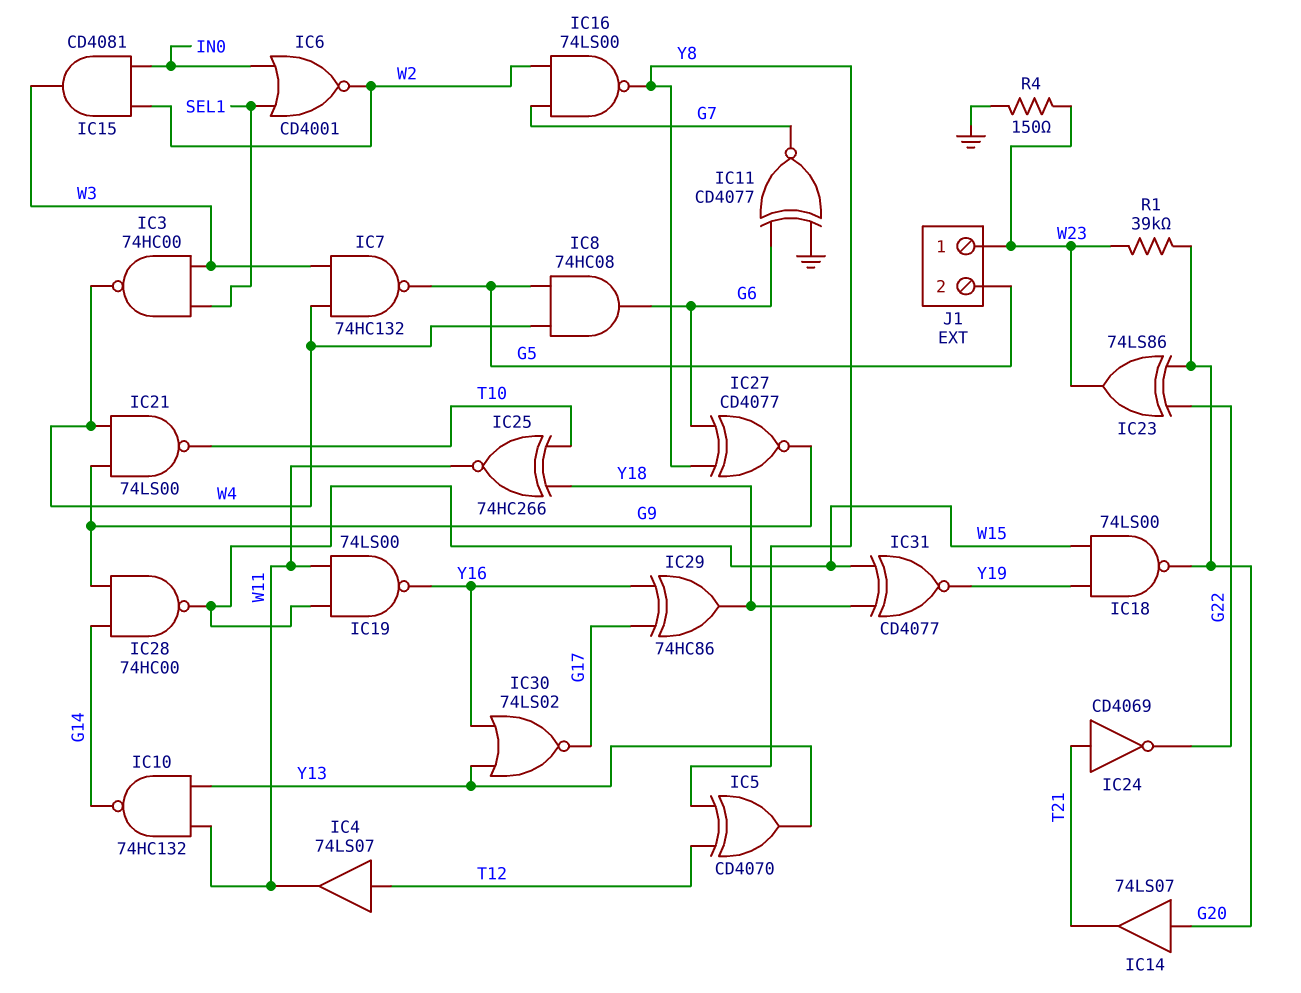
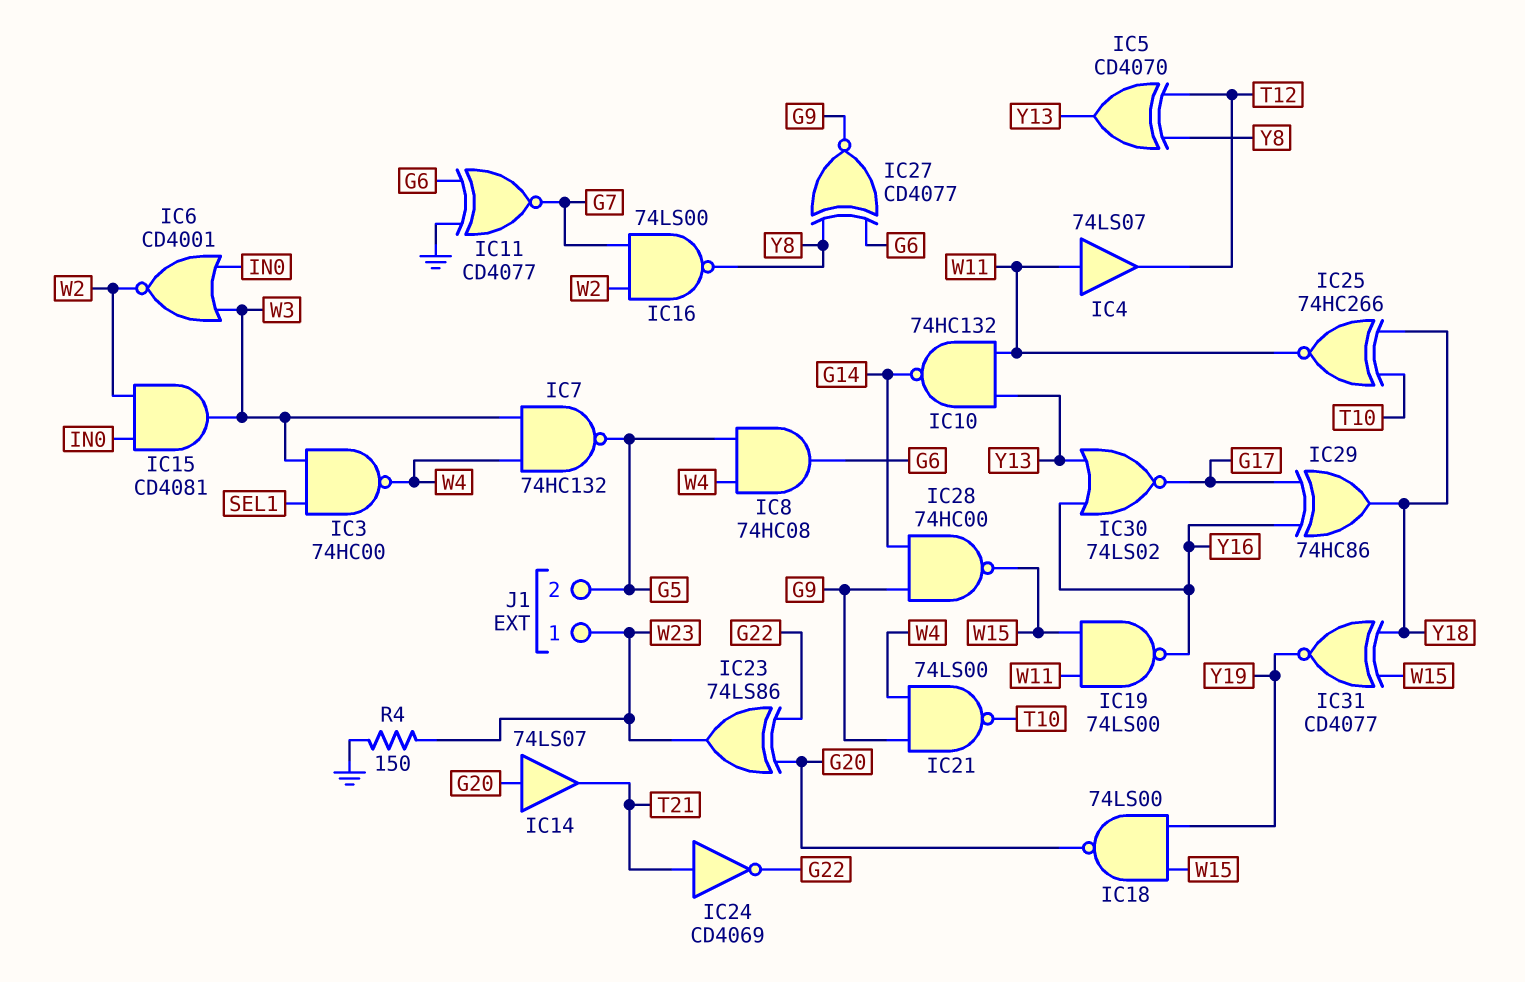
IC4: buffer 74LS07 (in T12, out W11) -> buffer 74LS07 (in W11, out T12)
IC6: NOR CD4001 (in IN0, in SEL1, out W2) -> NOR CD4001 (in IN0, in W3, out W2)
R1: 39k (G20, W23) -> none

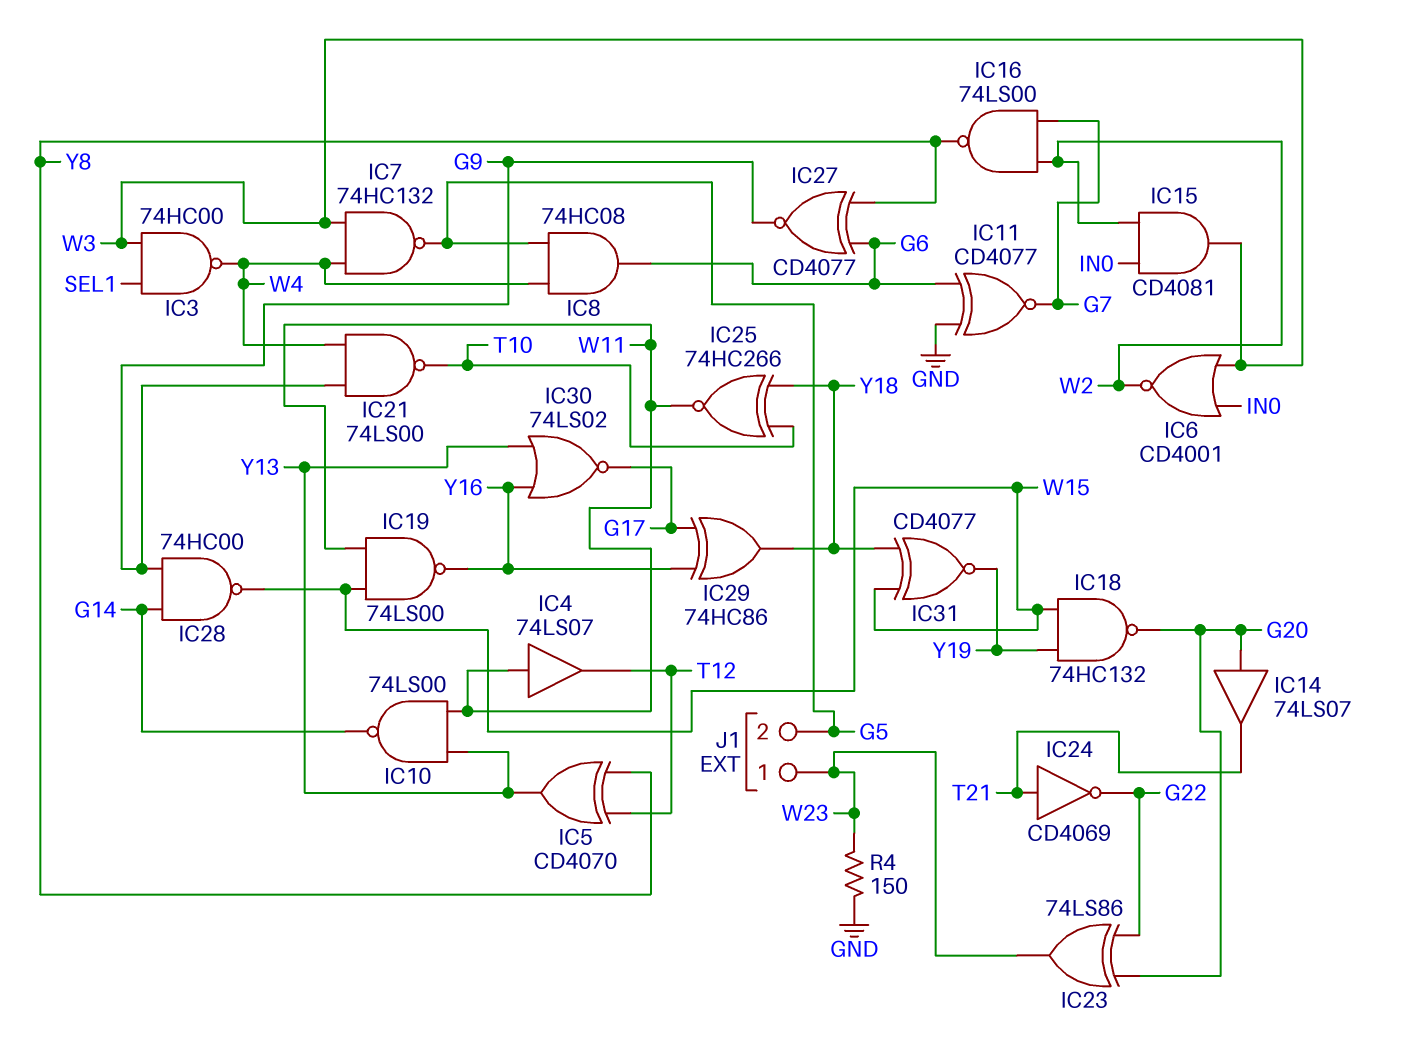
IC10: NAND 74HC132 (in W11, in Y13, out G14) -> NAND 74LS00 (in W11, in Y13, out G14)
IC18: NAND 74LS00 (in W15, in Y19, out G20) -> NAND 74HC132 (in W15, in Y19, out G20)

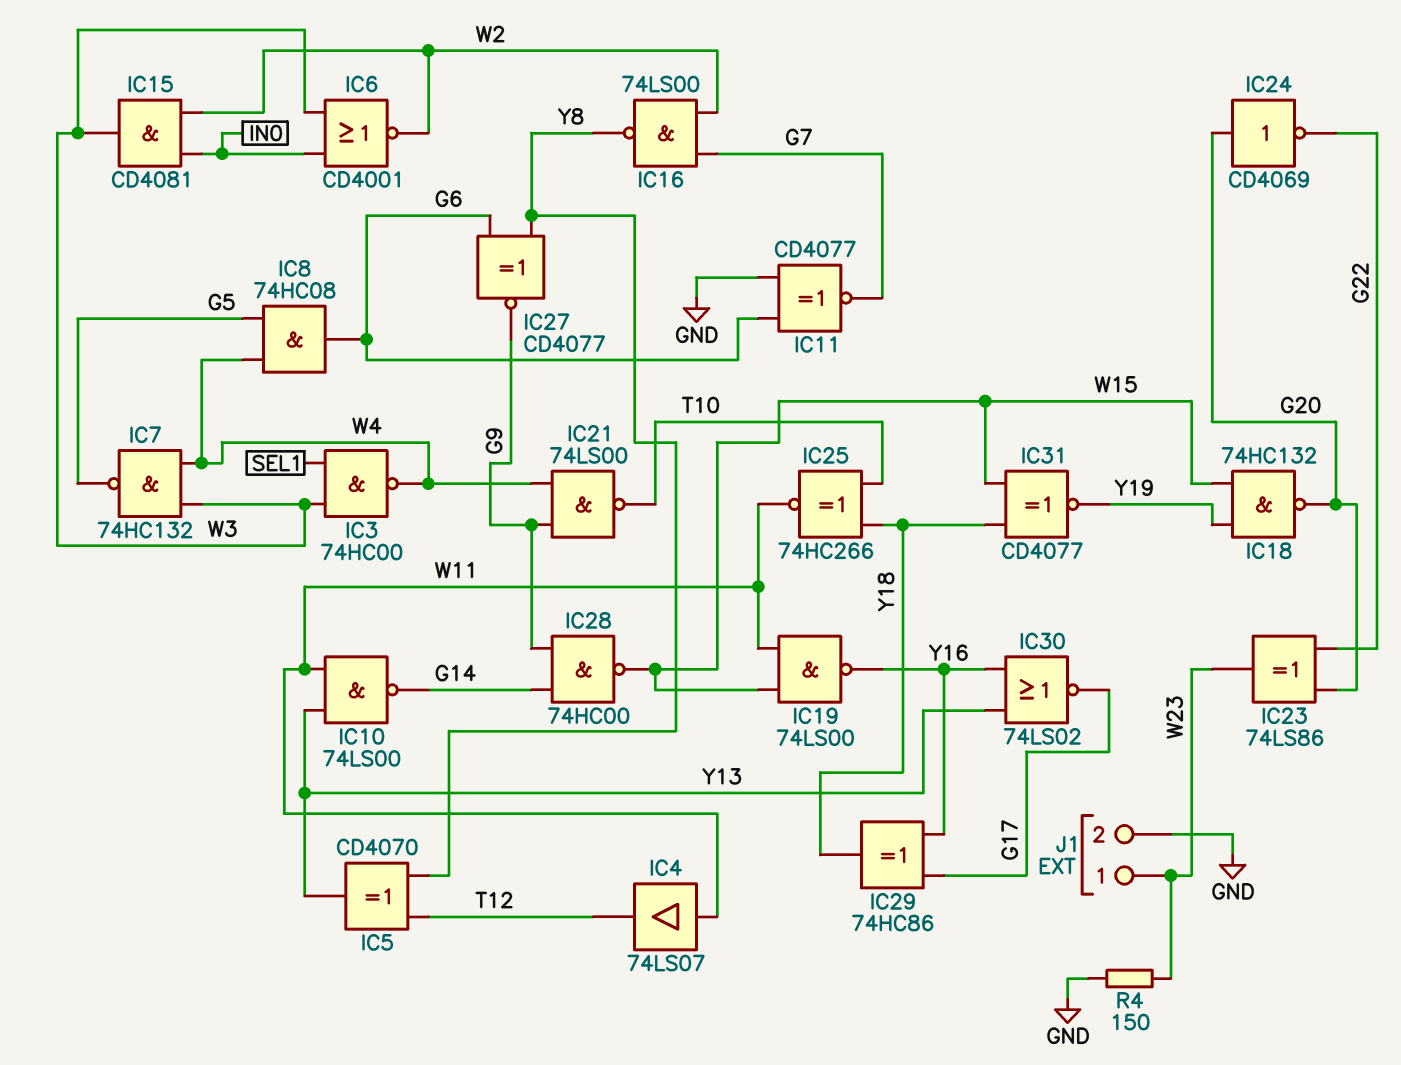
IC14: buffer 74LS07 (in G20, out T21) -> none
IC24: NOT CD4069 (in T21, out G22) -> NOT CD4069 (in G20, out G22)
J1 pin 2: G5 -> GND

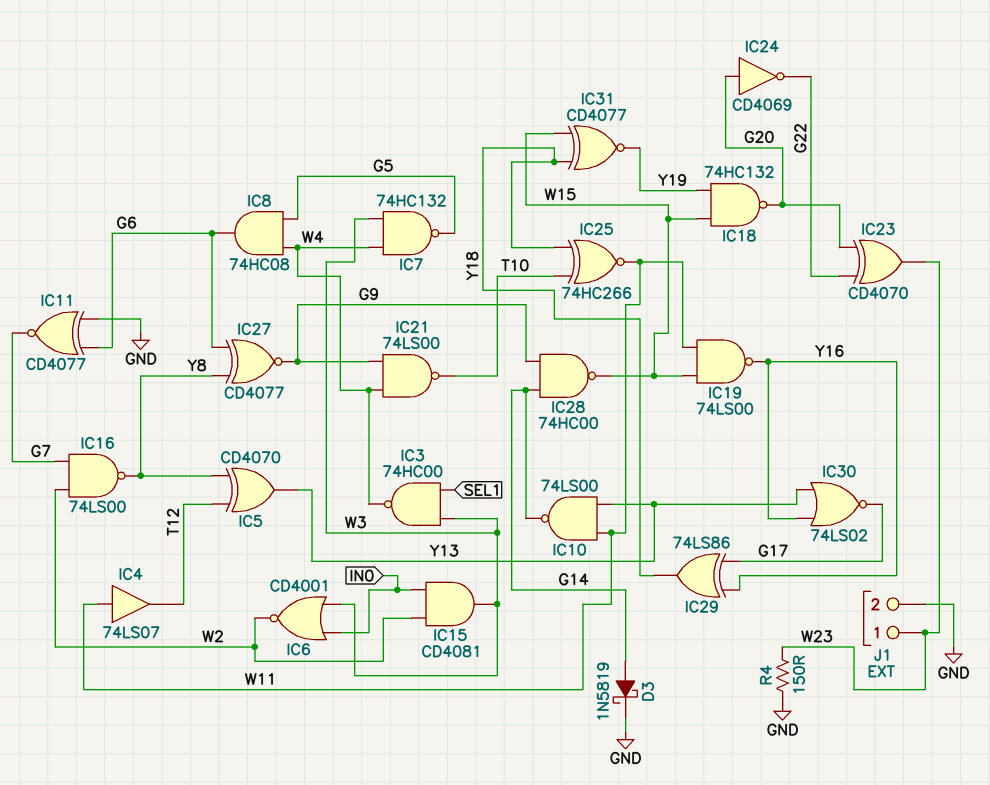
D3: none -> schottky 1N5819 (A G14, K GND)
IC23: XOR 74LS86 (in G20, in G22, out W23) -> XOR CD4070 (in G20, in G22, out W23)
IC29: XOR 74HC86 (in G17, in Y16, out Y18) -> XOR 74LS86 (in G17, in Y16, out Y18)

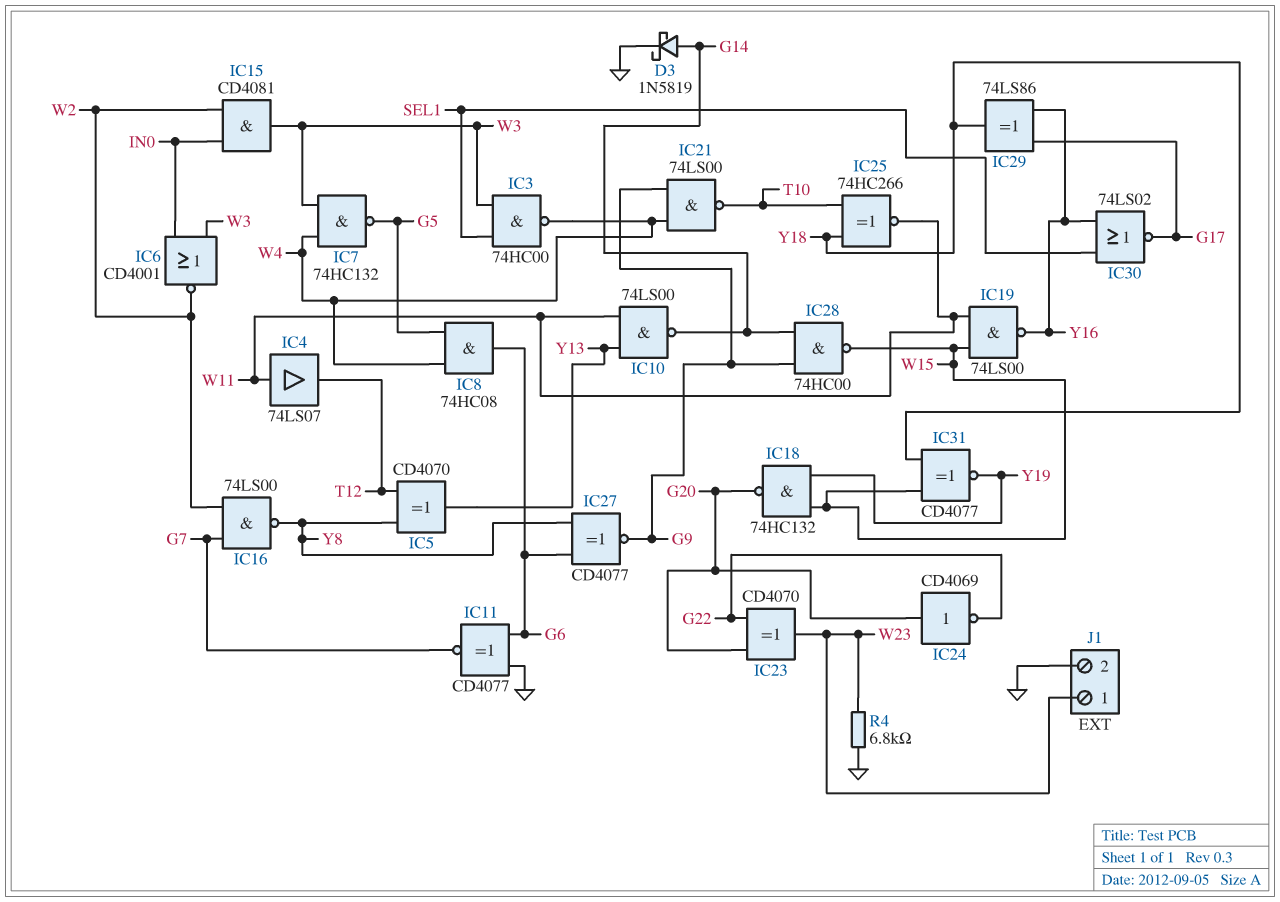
IC30: NOR 74LS02 (in Y13, in Y16, out G17) -> NOR 74LS02 (in SEL1, in Y16, out G17)
R4: 150 (GND, W23) -> 6.8k (GND, W23)

